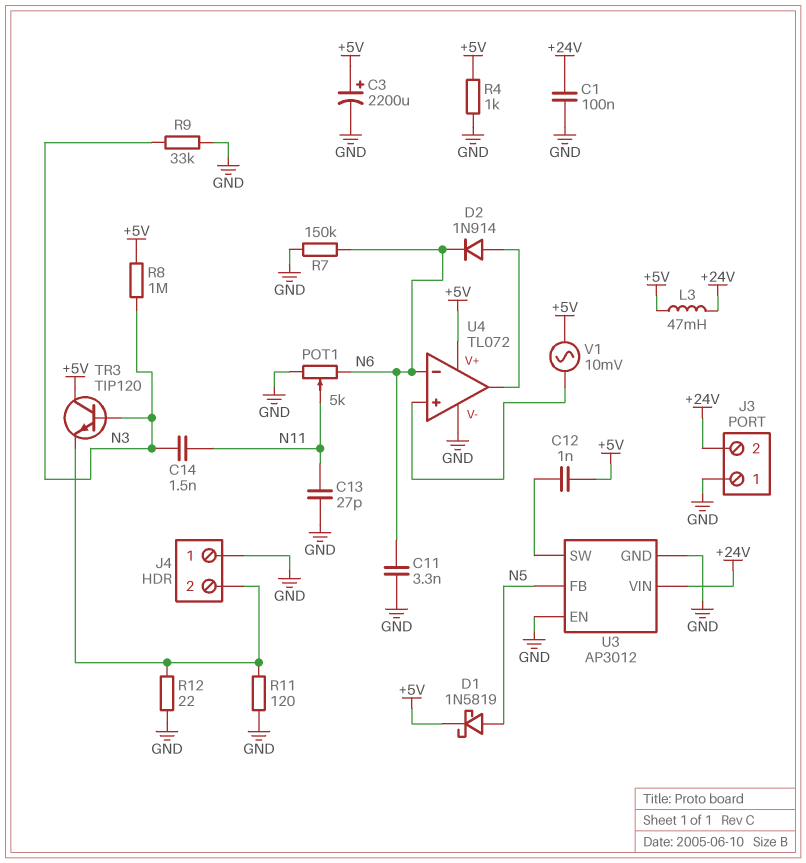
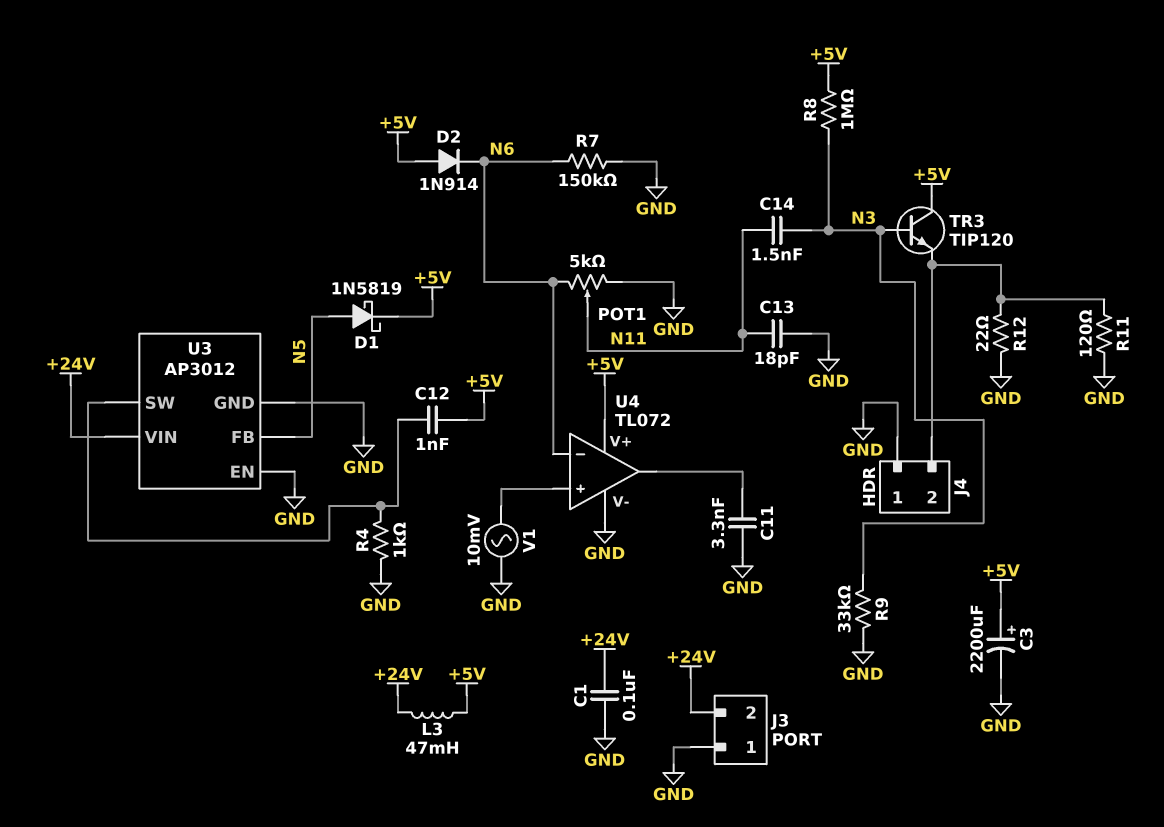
C11: 3.3nF (GND, N6) -> 3.3nF (GND, U4/out)
C13: 27pF (GND, N11) -> 18pF (GND, N11)
D2: diode 1N914 (A U4/out, K N6) -> diode 1N914 (A +5V, K N6)
R4: 1k (+5V, GND) -> 1k (GND, U3/SW)
V1: AC 10mV (+5V, U4/in+) -> AC 10mV (GND, U4/in+)

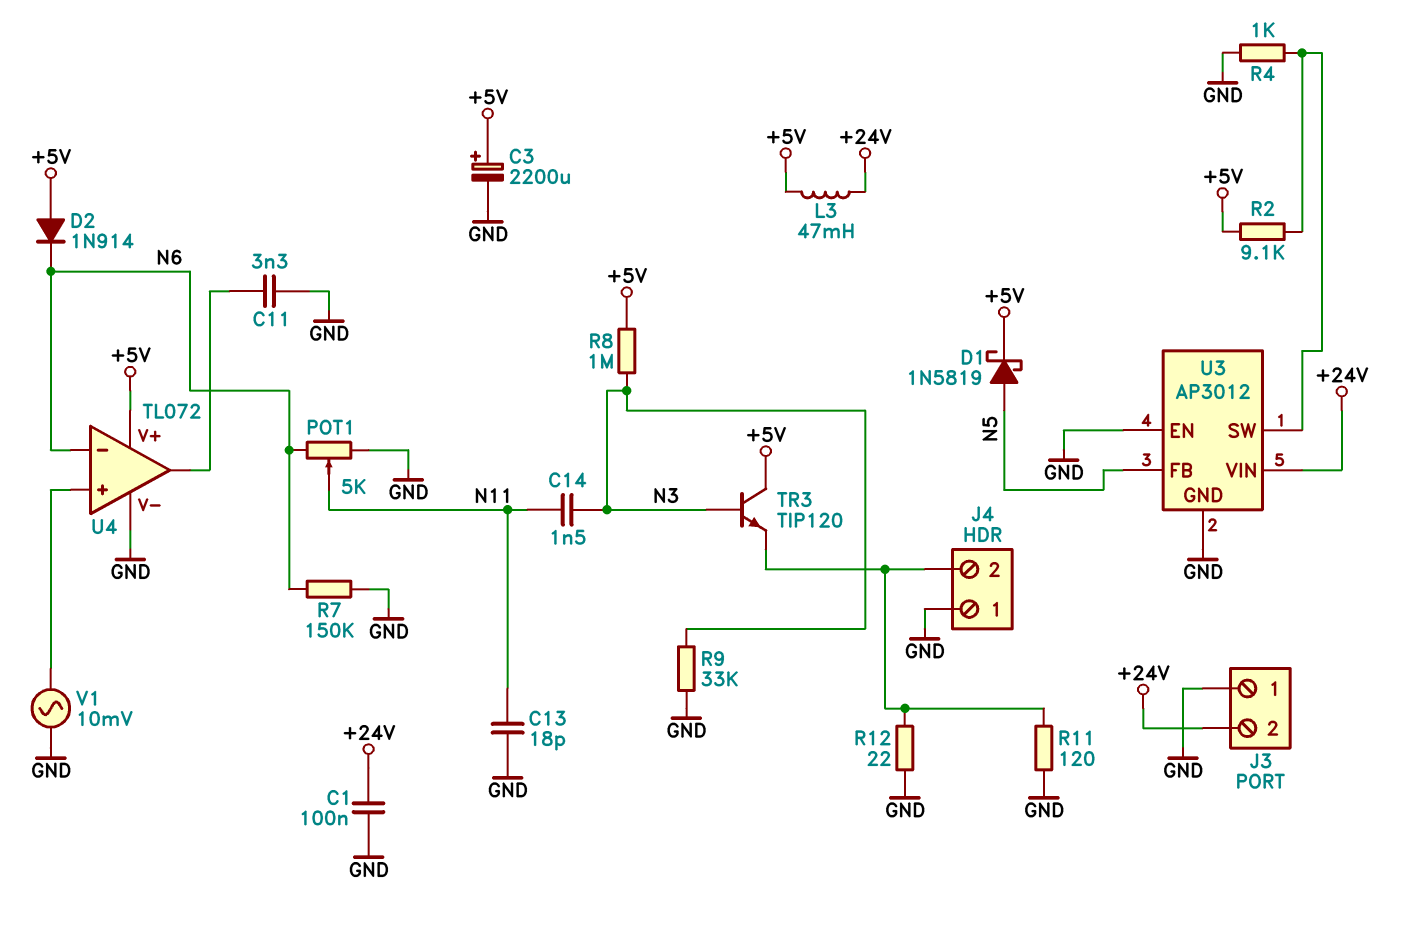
C12: 1nF (+5V, U3/SW) -> none
R2: none -> 9.1k (+5V, U3/SW)

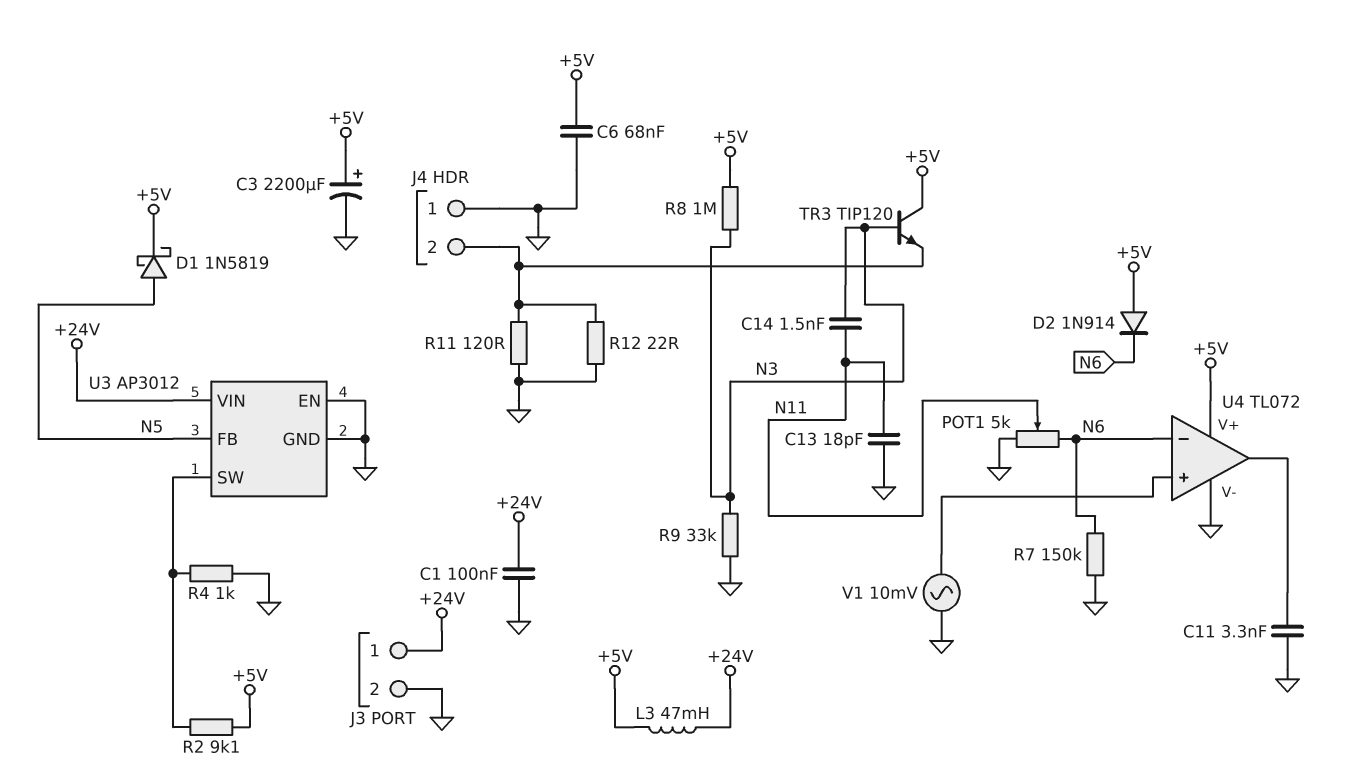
C6: none -> 68nF (+5V, GND)
J3 pin 1: GND -> +24V
J3 pin 2: +24V -> GND

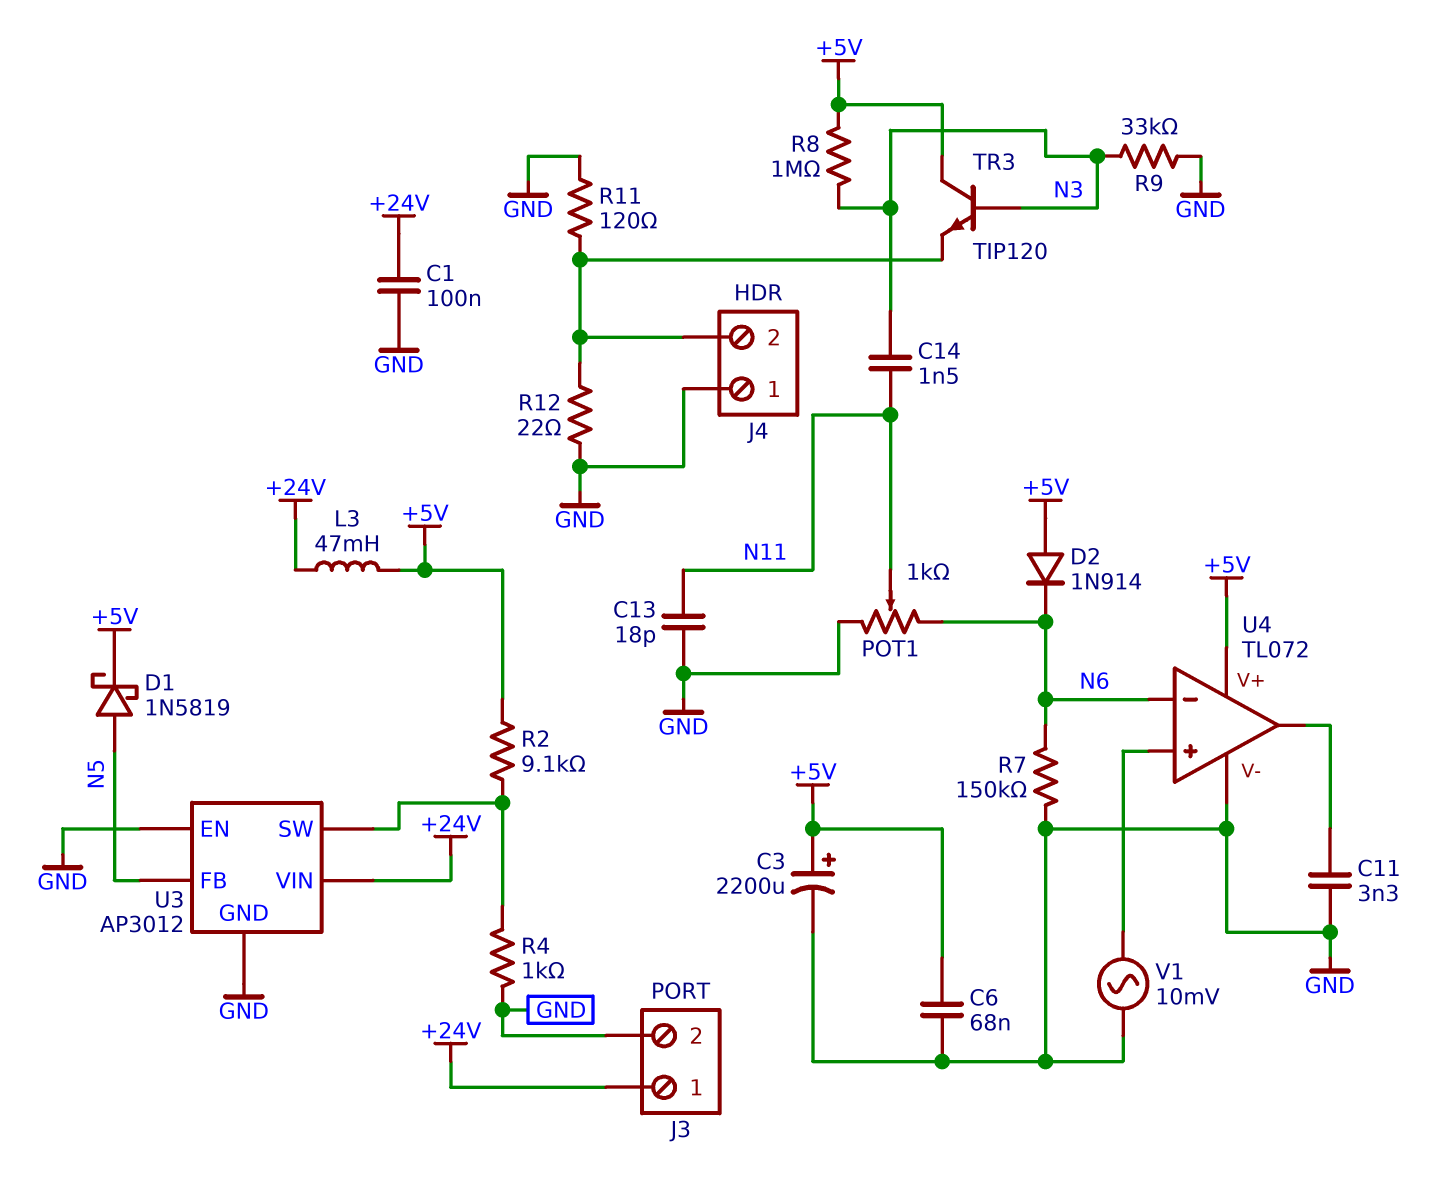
POT1: 5k (GND, N6, wiper N11) -> 1k (GND, N6, wiper N11)

